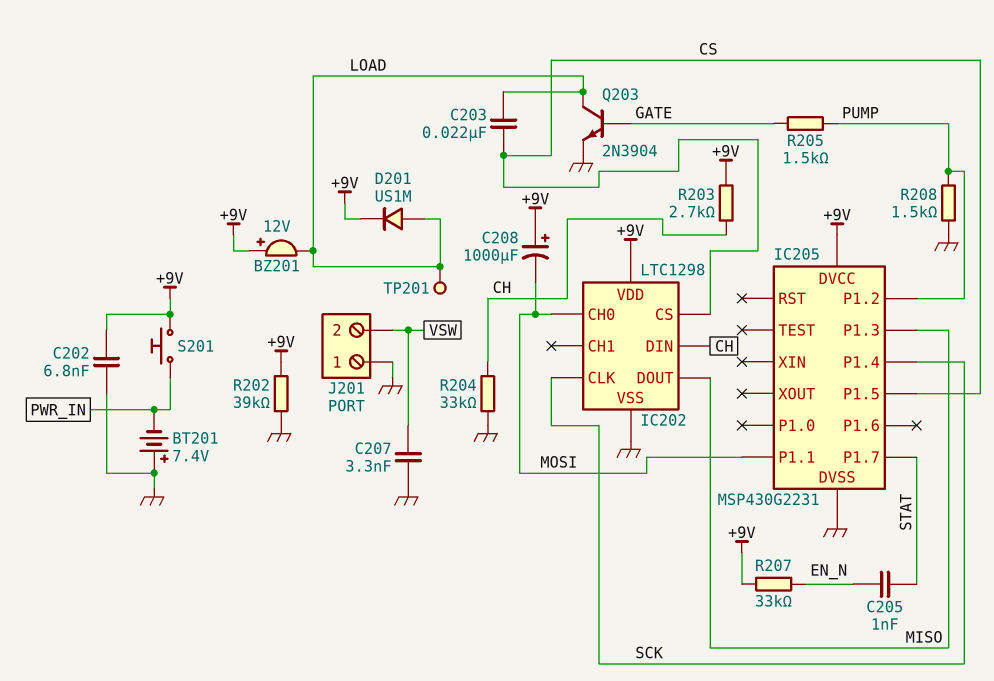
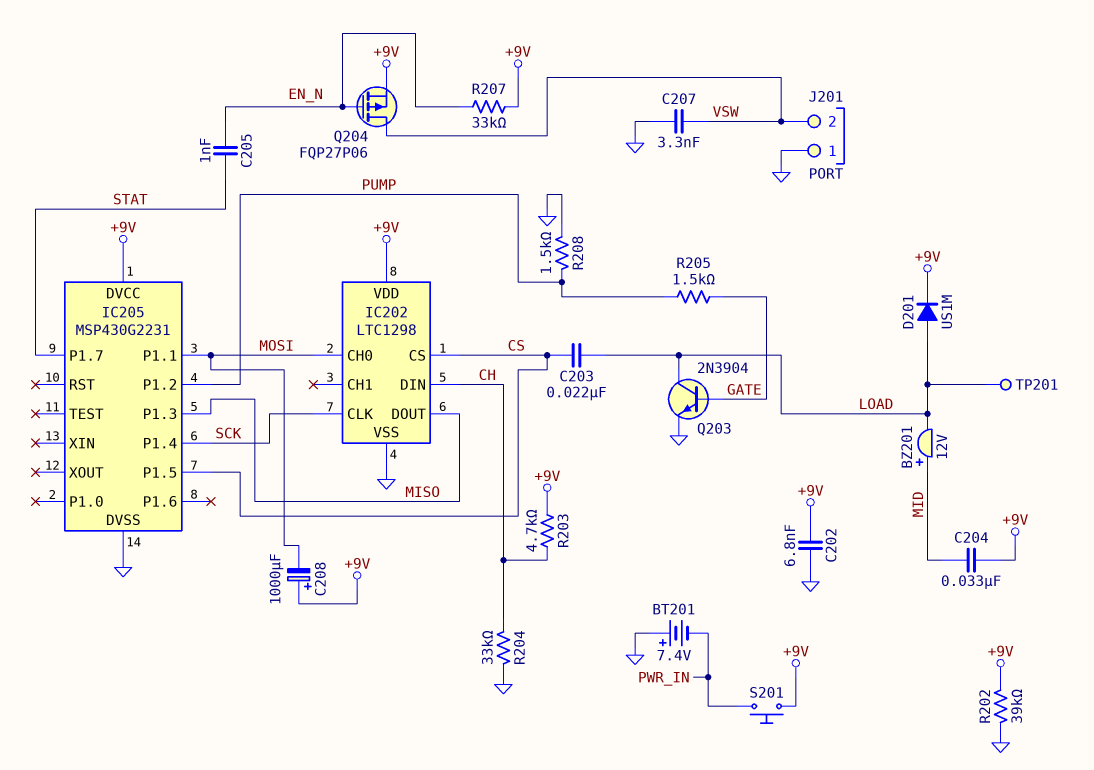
BZ201: buzzer 12V (plus +9V, minus LOAD) -> buzzer 12V (plus MID, minus LOAD)
C204: none -> 33nF (+9V, MID)
Q204: none -> PMOS FQP27P06 (G EN_N, D VSW, S +9V)
R203: 2.7k (+9V, CH) -> 4.7k (+9V, CH)

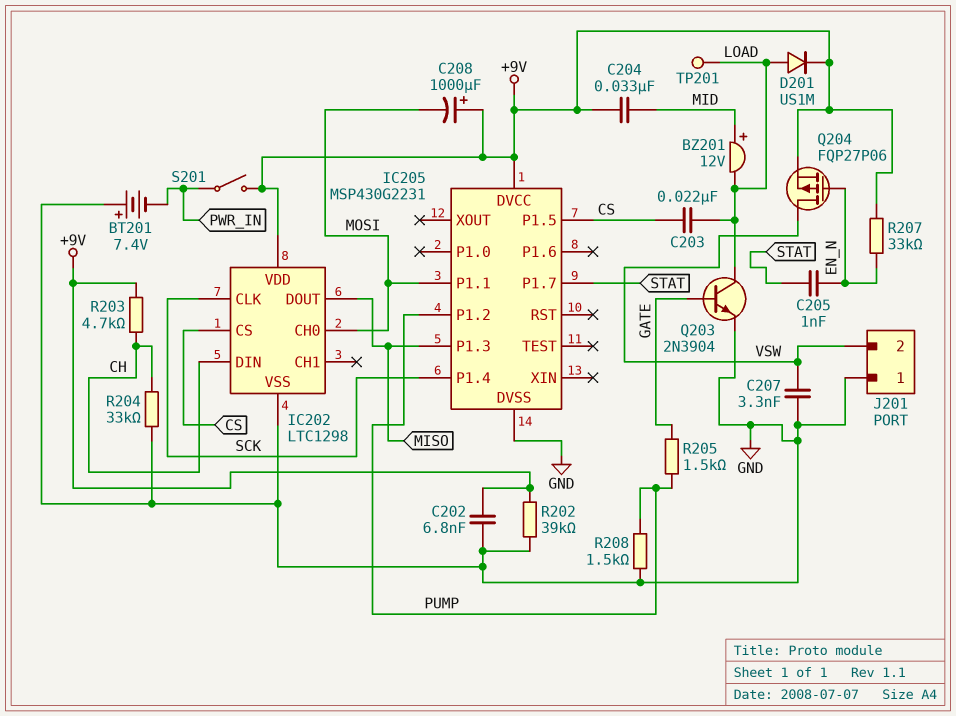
S201: button (+9V, PWR_IN) -> switch (+9V, PWR_IN)

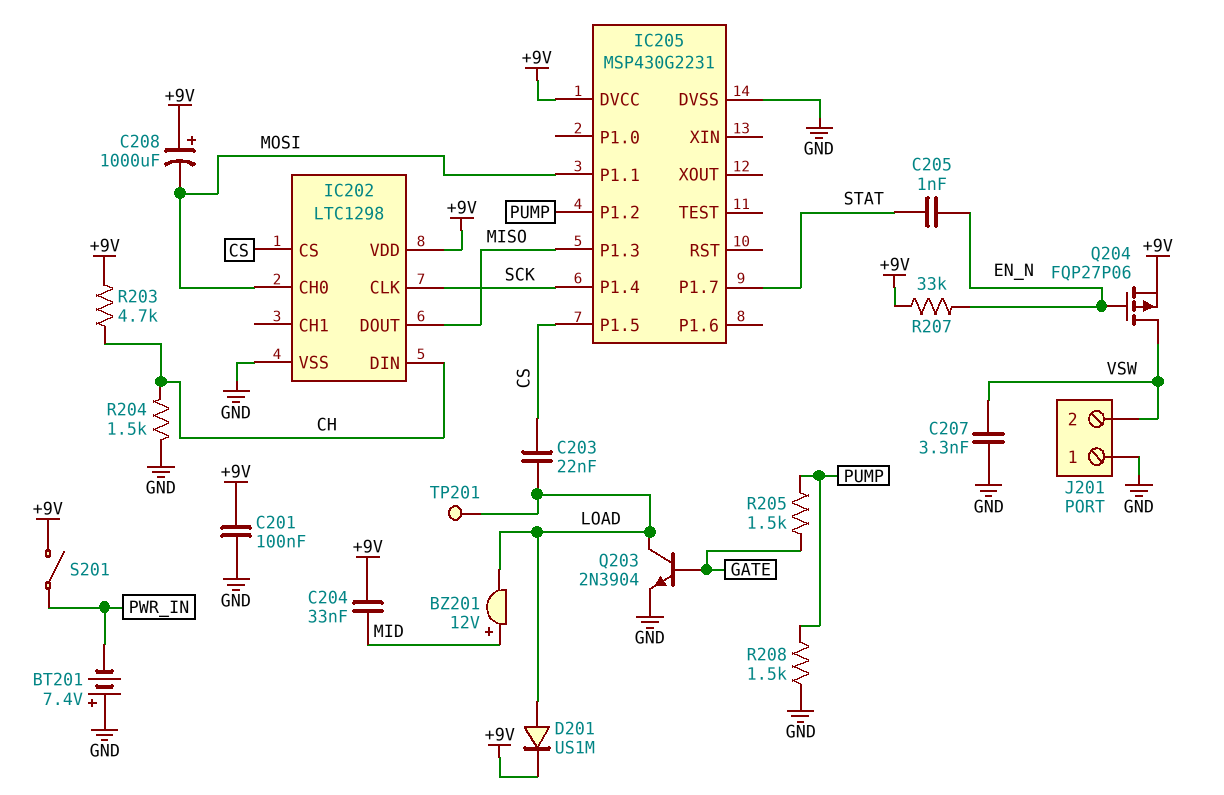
C201: none -> 100nF (+9V, GND)
C202: 6.8nF (+9V, GND) -> none
R202: 39k (+9V, GND) -> none
R204: 33k (CH, GND) -> 1.5k (CH, GND)

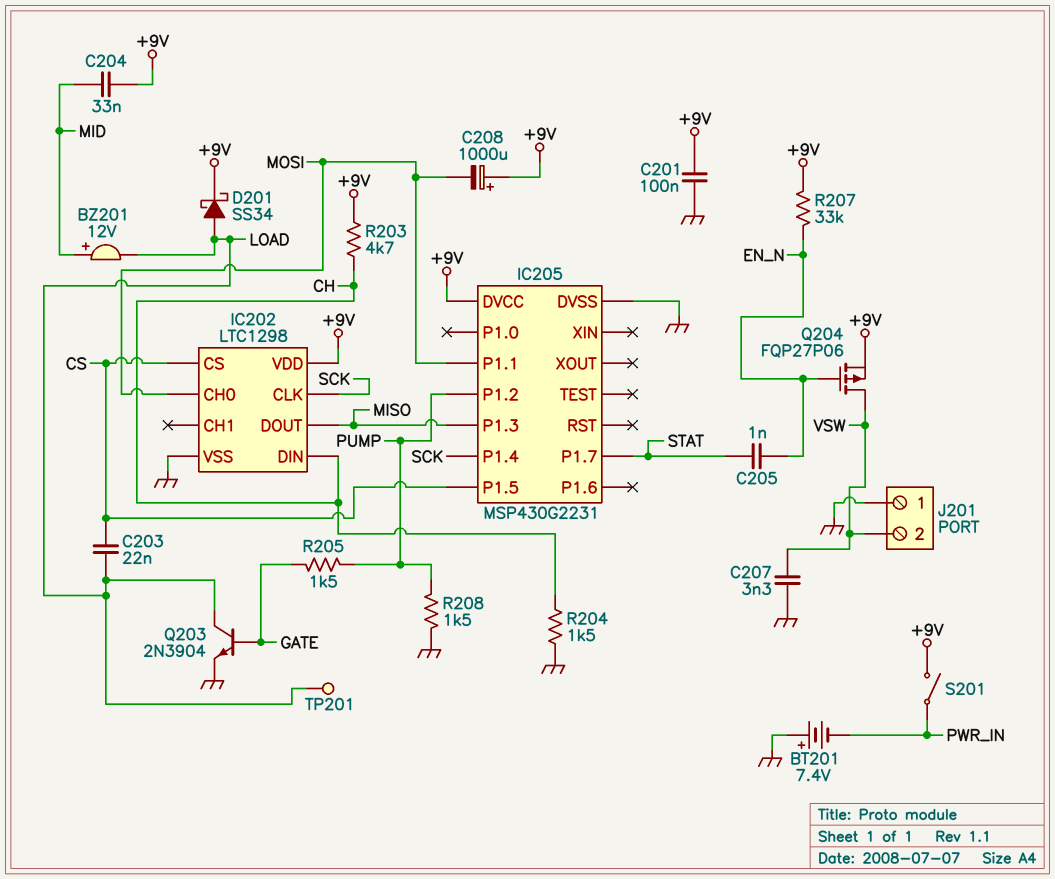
D201: diode US1M (A LOAD, K +9V) -> schottky SS34 (A LOAD, K +9V)

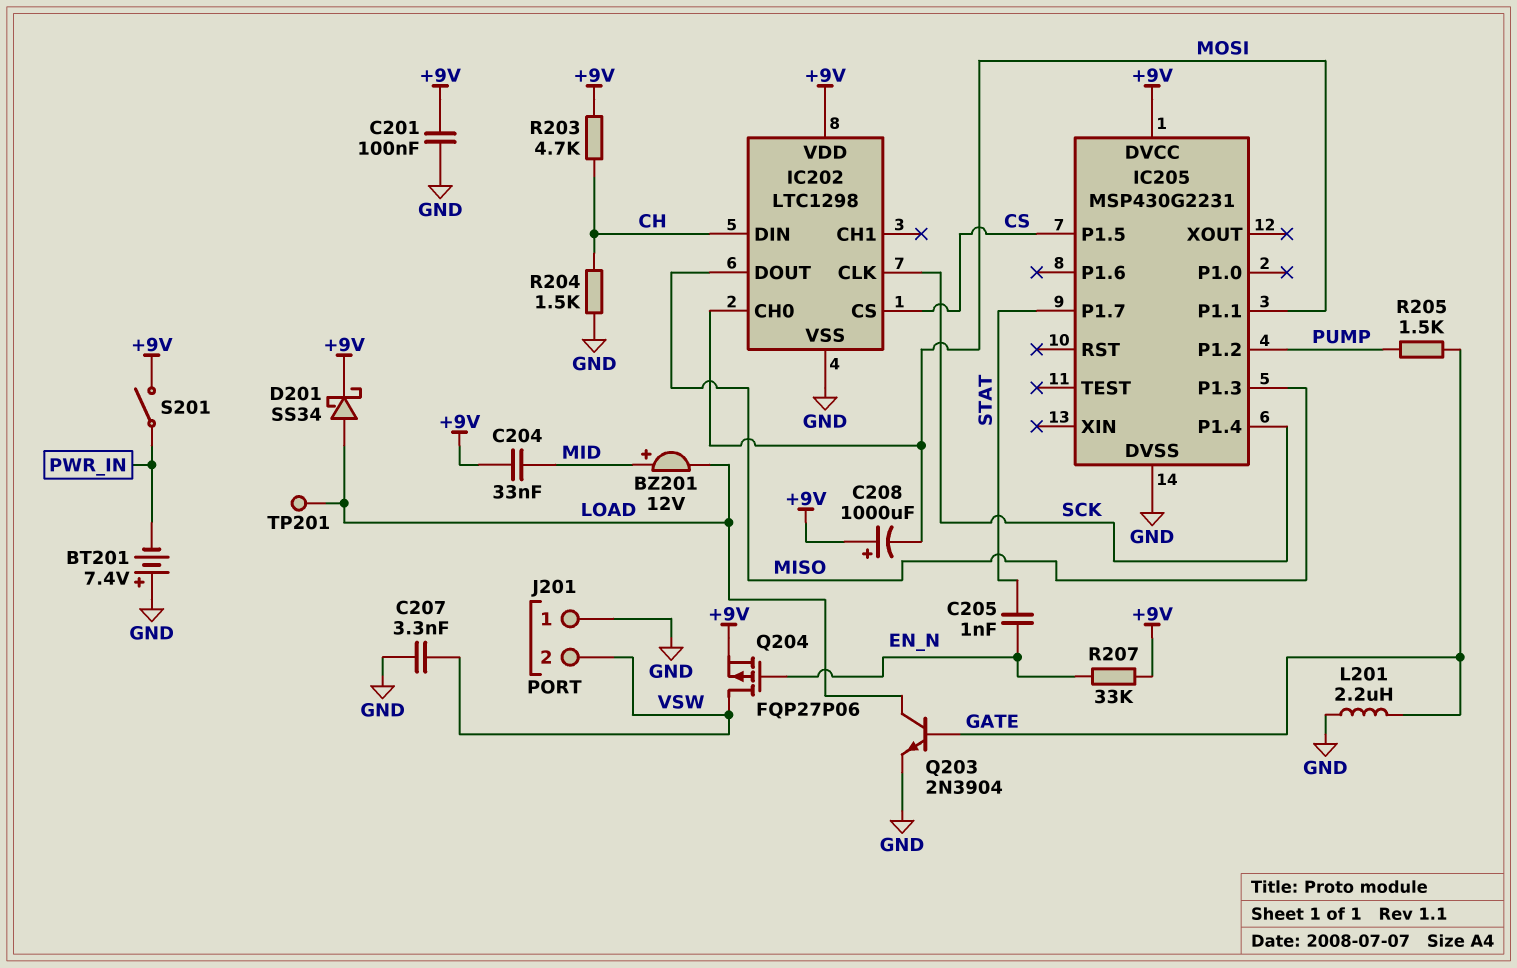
C203: 22nF (CS, LOAD) -> none
L201: none -> 2.2uH (GATE, GND)
R208: 1.5k (GND, PUMP) -> none

